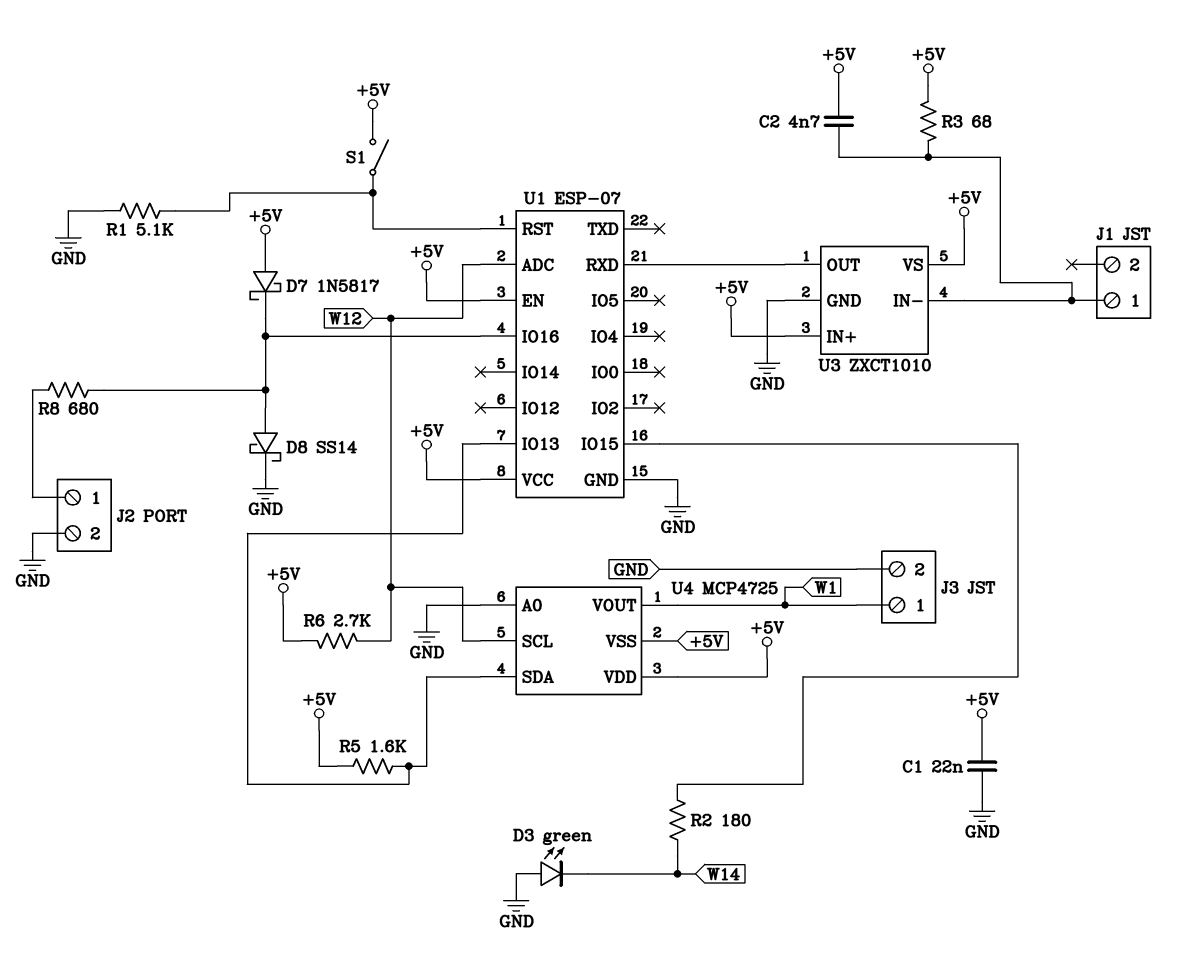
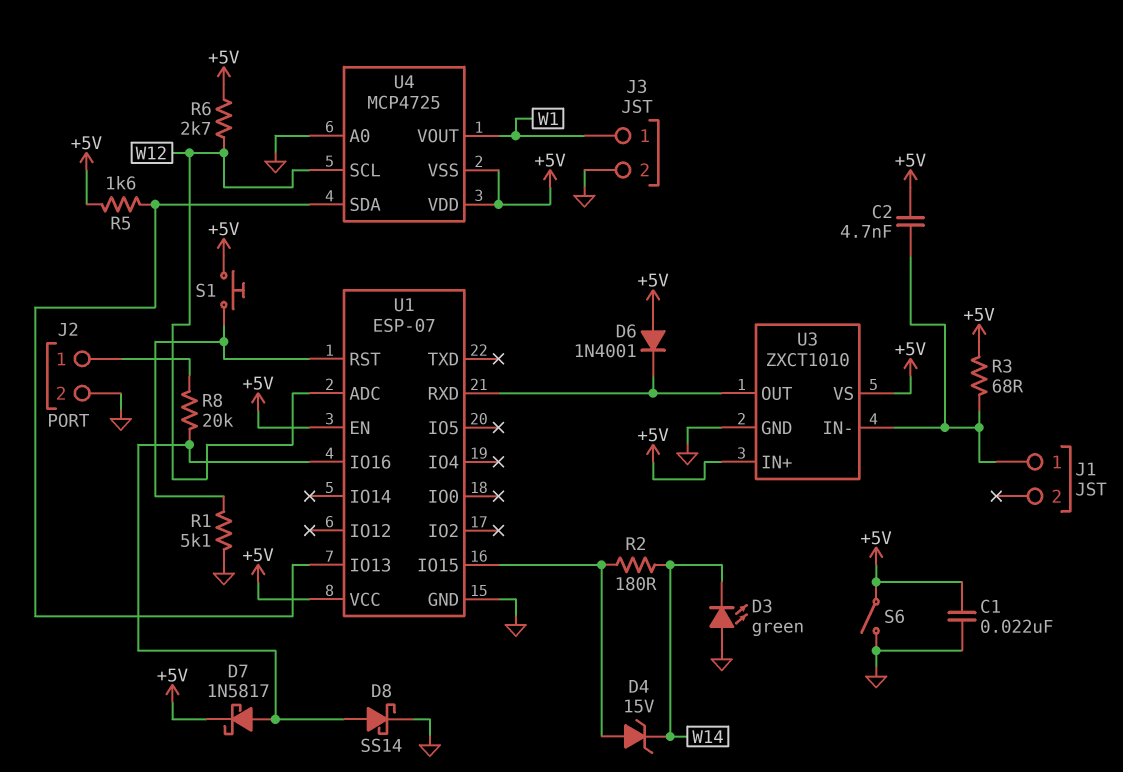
D4: none -> zener 15V (A U1/IO15, K W14)
D6: none -> diode 1N4001 (A +5V, K U1/RXD)
D7: schottky 1N5817 (A +5V, K U1/IO16) -> schottky 1N5817 (A U1/IO16, K +5V)
R8: 680 (J2/1, U1/IO16) -> 20k (J2/1, U1/IO16)
S1: switch (+5V, U1/RST) -> button (+5V, U1/RST)
S6: none -> switch (+5V, GND)

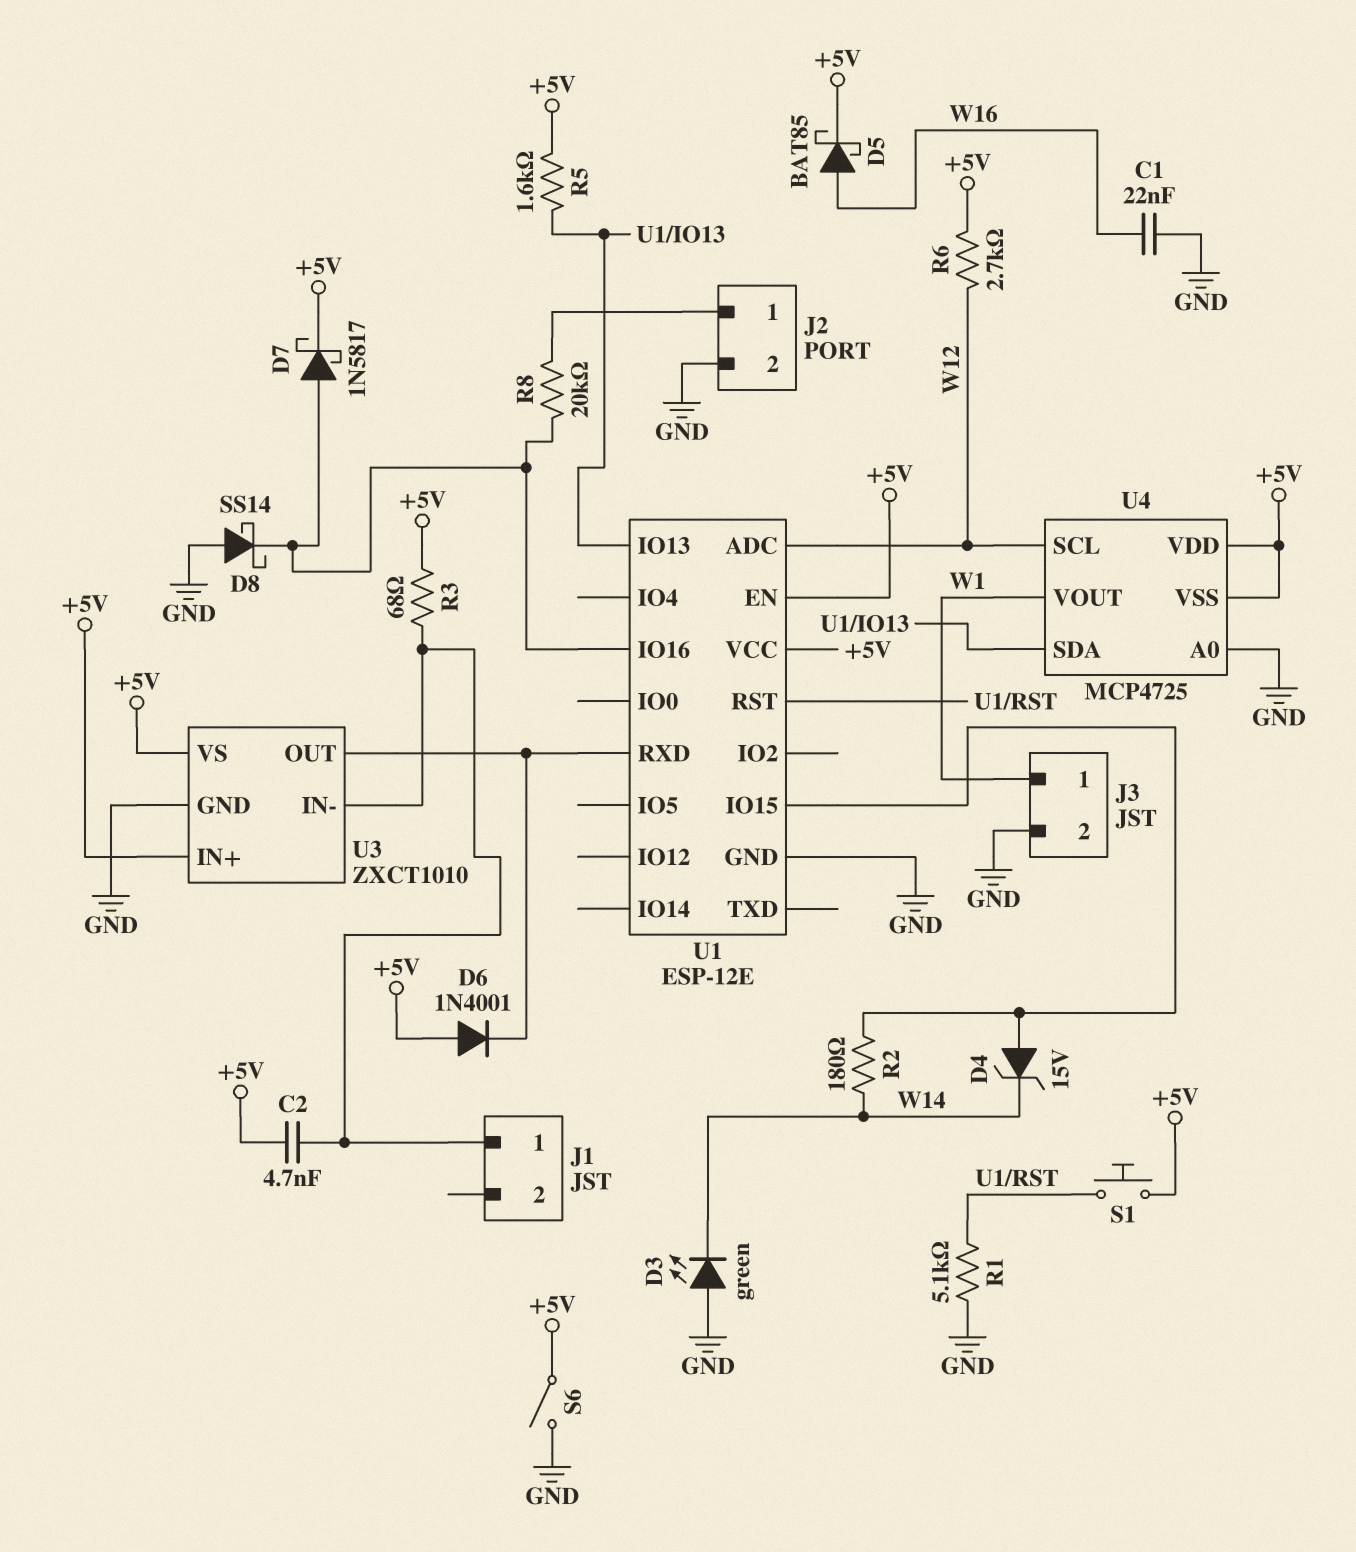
C1: 22nF (+5V, GND) -> 22nF (GND, W16)
D5: none -> schottky BAT85 (A W16, K +5V)
D8: schottky SS14 (A U1/IO16, K GND) -> schottky SS14 (A GND, K U1/IO16)
U1: ESP-07 -> ESP-12E

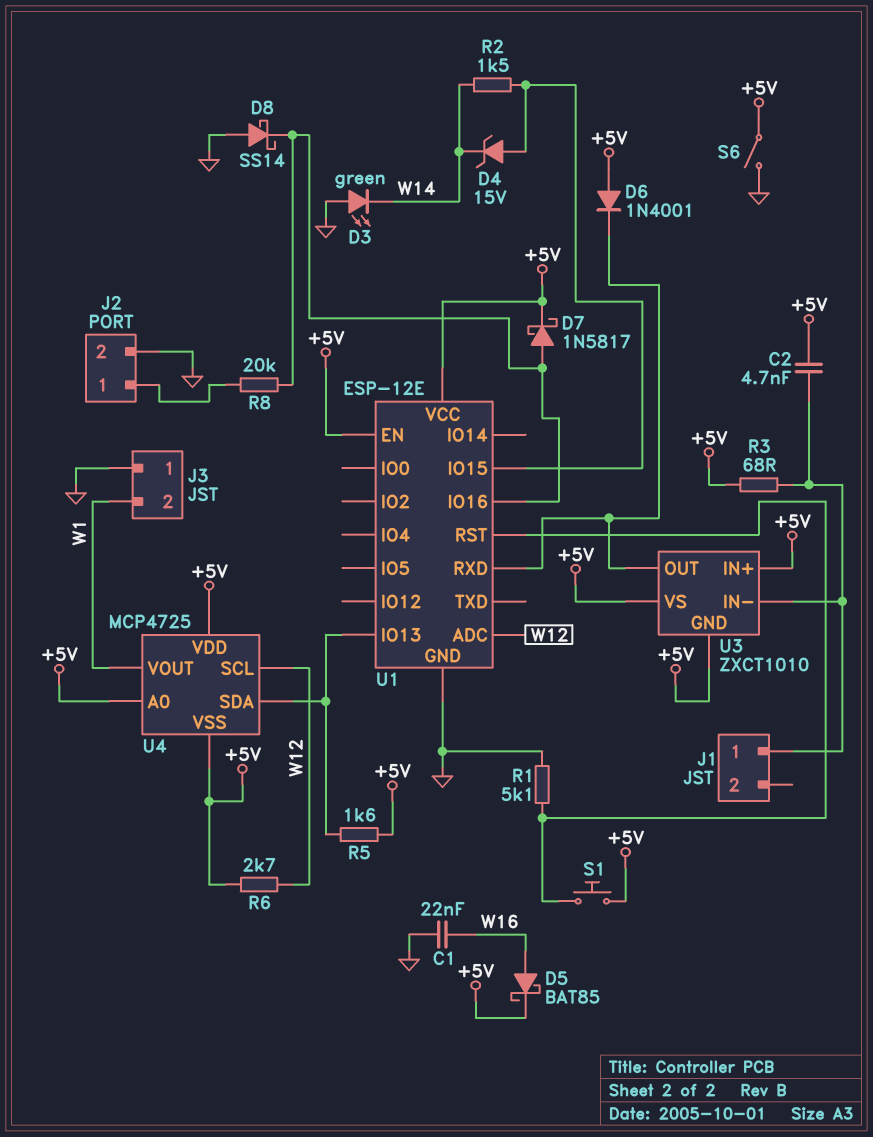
J3 pin 1: W1 -> GND
J3 pin 2: GND -> W1
R2: 180 (U1/IO15, W14) -> 1.5k (U1/IO15, W14)
U3 pin GND: GND -> +5V
U4 pin A0: GND -> +5V

